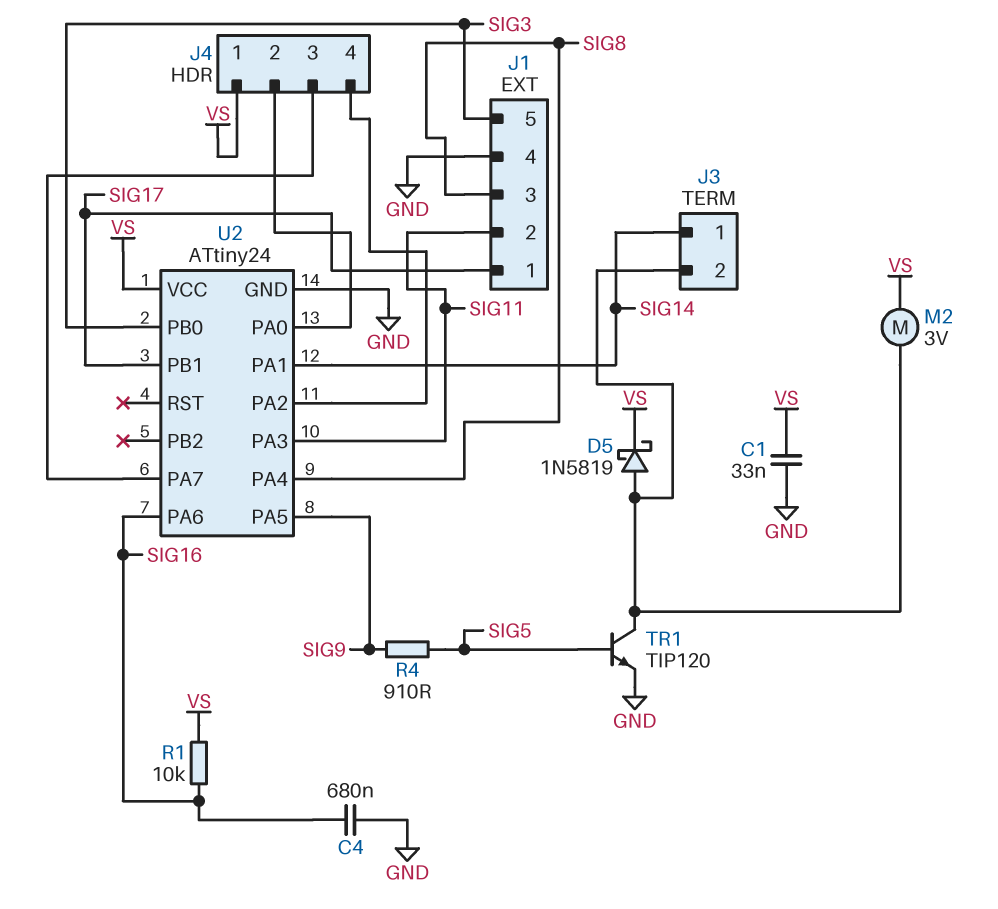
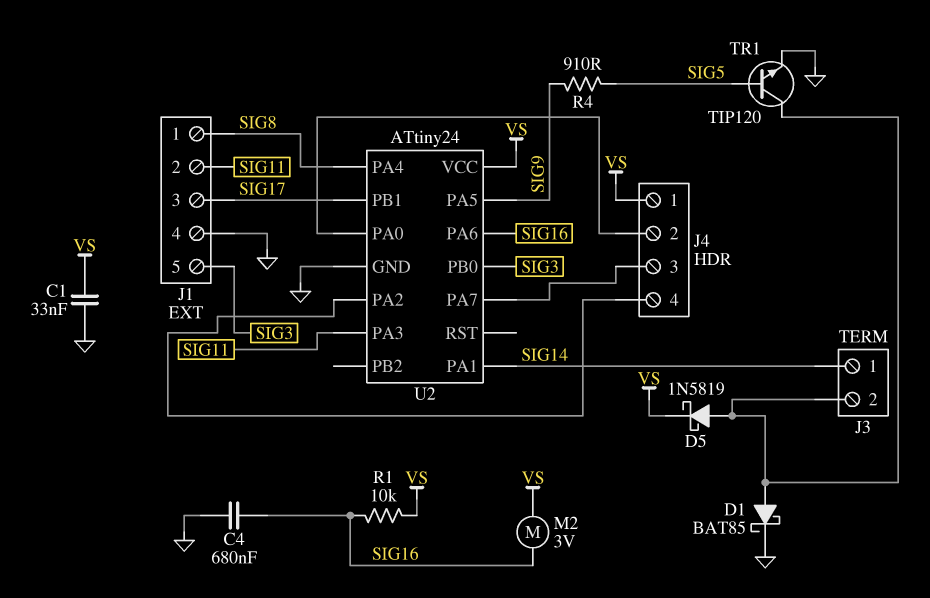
D1: none -> schottky BAT85 (A J3/2, K GND)
J1 pin 1: SIG17 -> SIG8
J1 pin 3: SIG8 -> SIG17
M2: motor 3V (J3/2, VS) -> motor 3V (SIG16, VS)

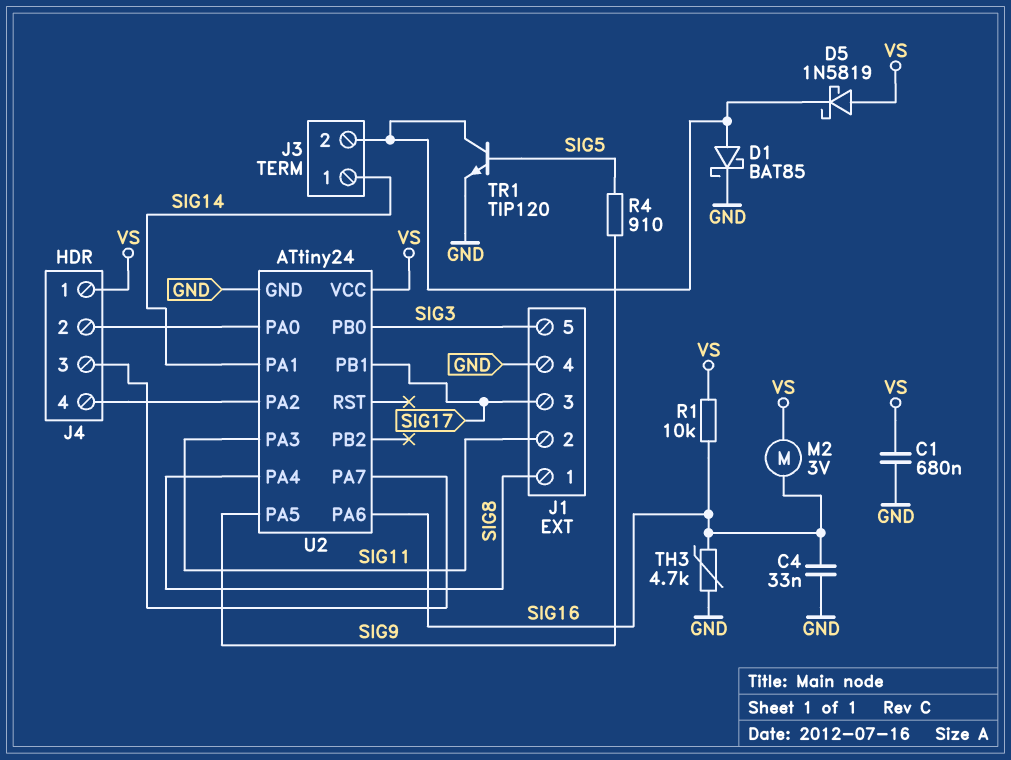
C1: 33nF (GND, VS) -> 680nF (GND, VS)
C4: 680nF (GND, SIG16) -> 33nF (GND, SIG16)
D5: schottky 1N5819 (A J3/2, K VS) -> schottky 1N5819 (A VS, K J3/2)
TH3: none -> 4.7k (GND, SIG16)

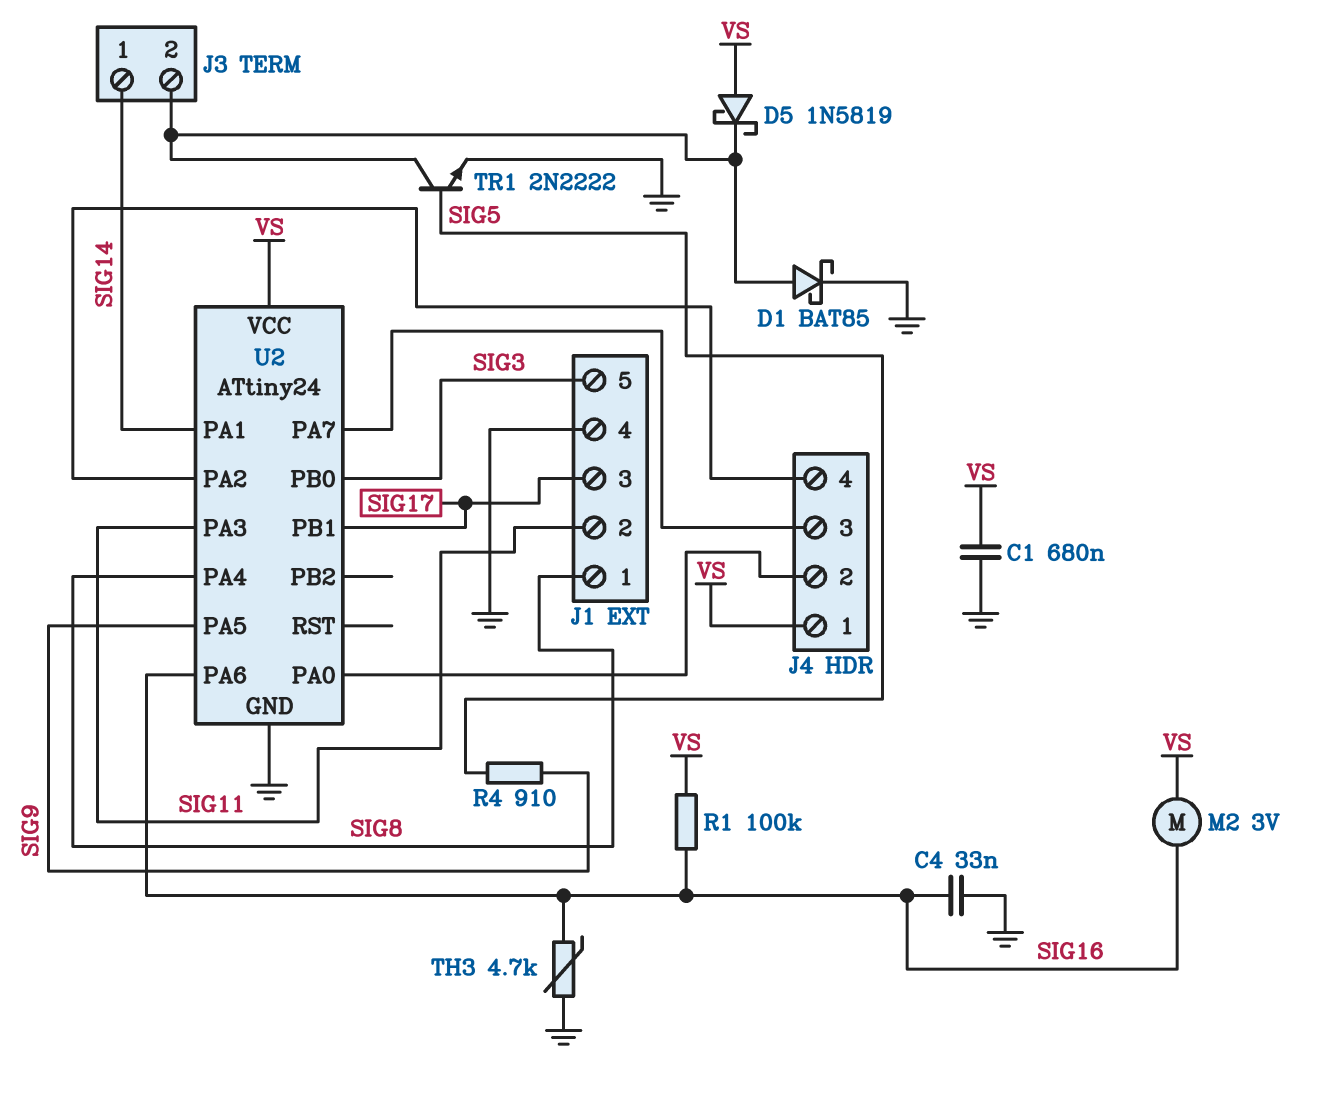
R1: 10k (SIG16, VS) -> 100k (SIG16, VS)
TR1: NPN TIP120 (B SIG5, C J3/2, E GND) -> NPN 2N2222 (B SIG5, C J3/2, E GND)

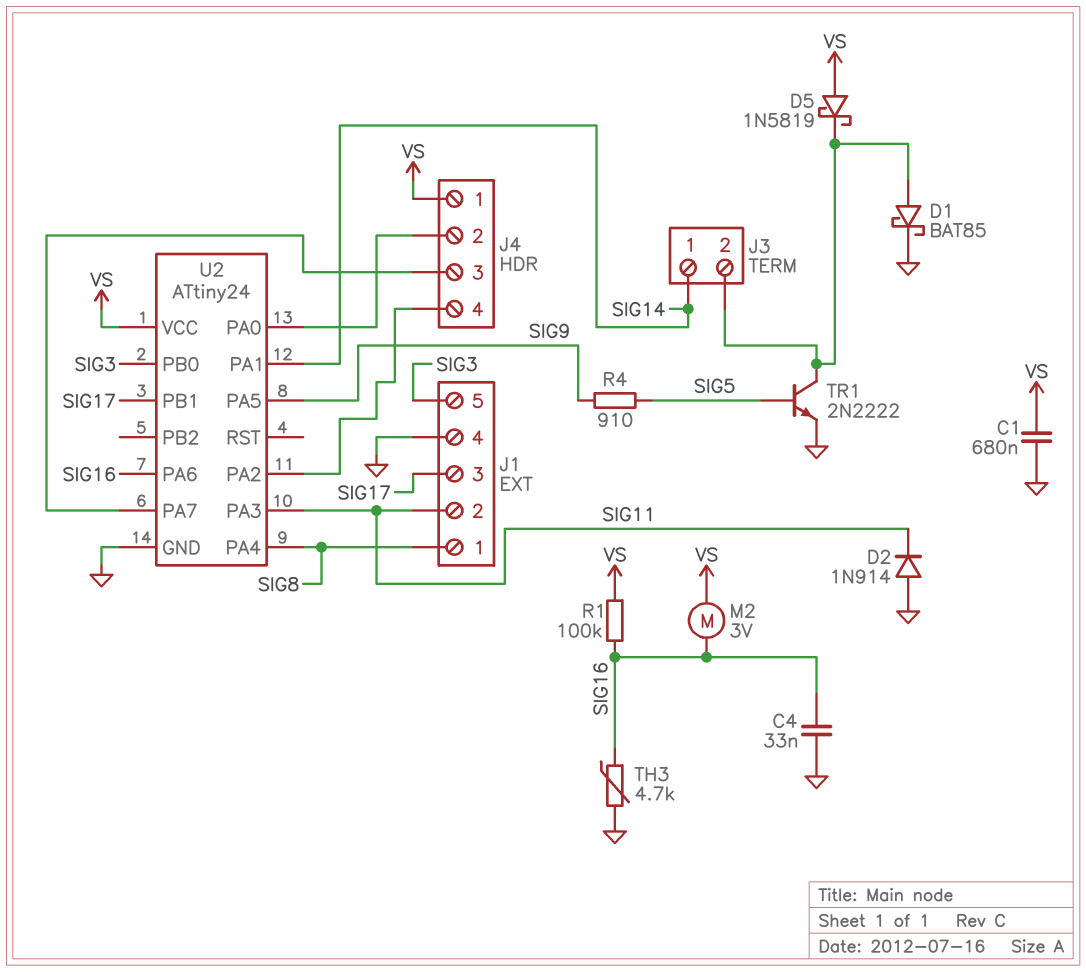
D2: none -> diode 1N914 (A GND, K SIG11)

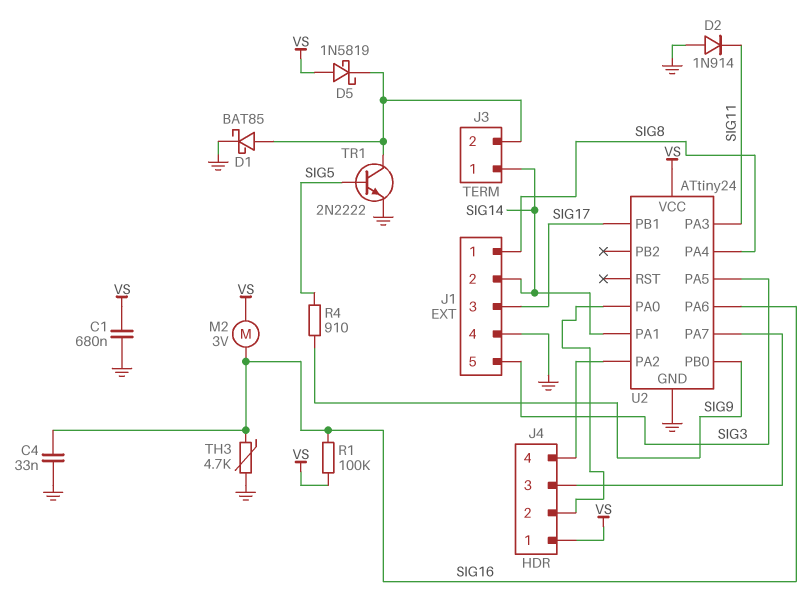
J1 pin 2: SIG11 -> SIG14
U2 pin PA5: SIG9 -> SIG3
U2 pin PB0: SIG3 -> SIG9

